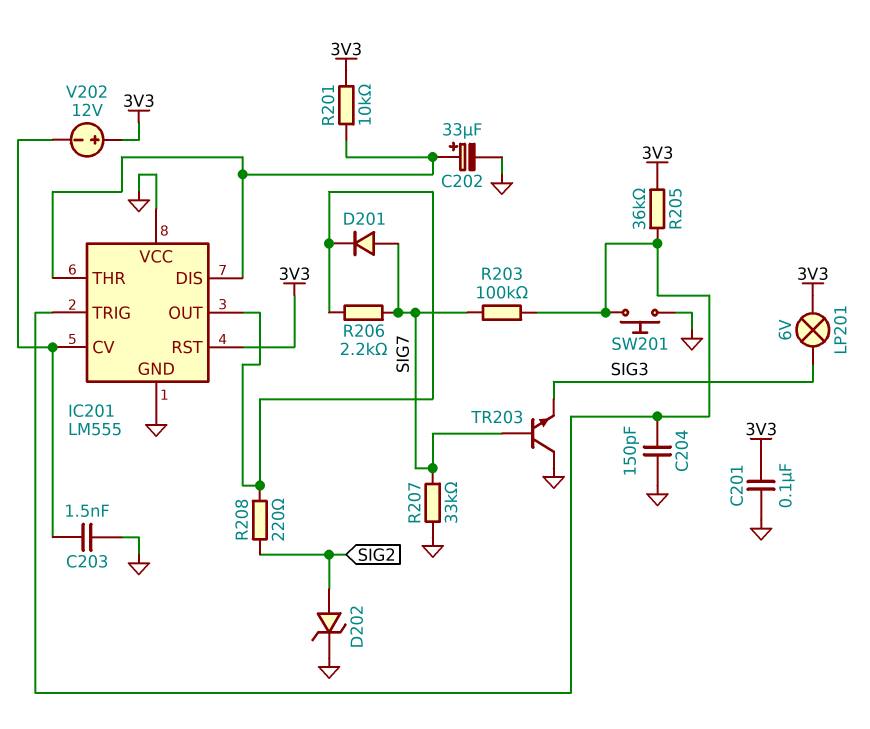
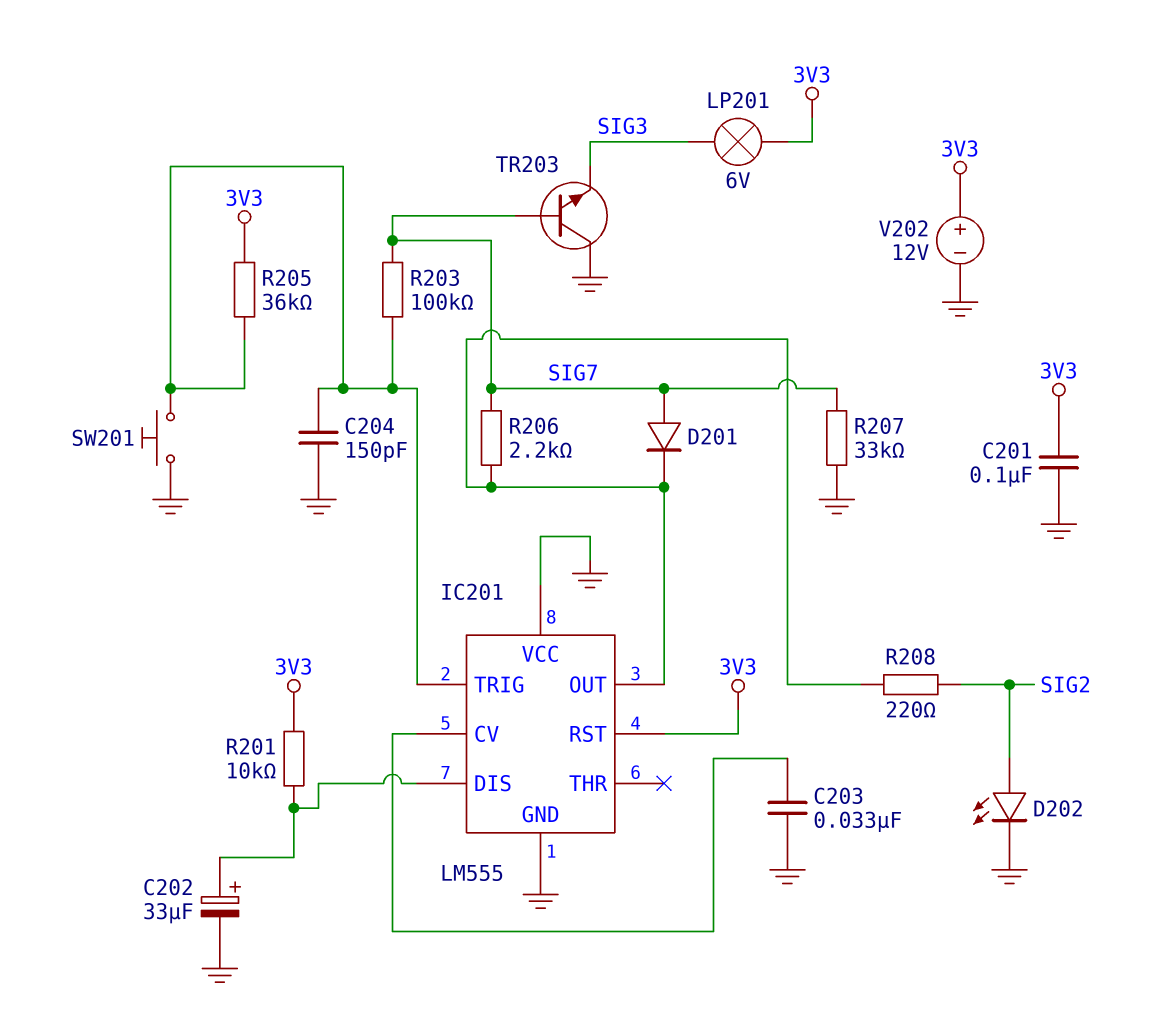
C203: 1.5nF (GND, IC201/CV) -> 33nF (GND, IC201/CV)
D202: zener (A SIG2, K GND) -> LED (A SIG2, K GND)
IC201 pin THR: IC201/DIS -> none
V202: 12V (plus 3V3, minus IC201/CV) -> 12V (plus 3V3, minus GND)

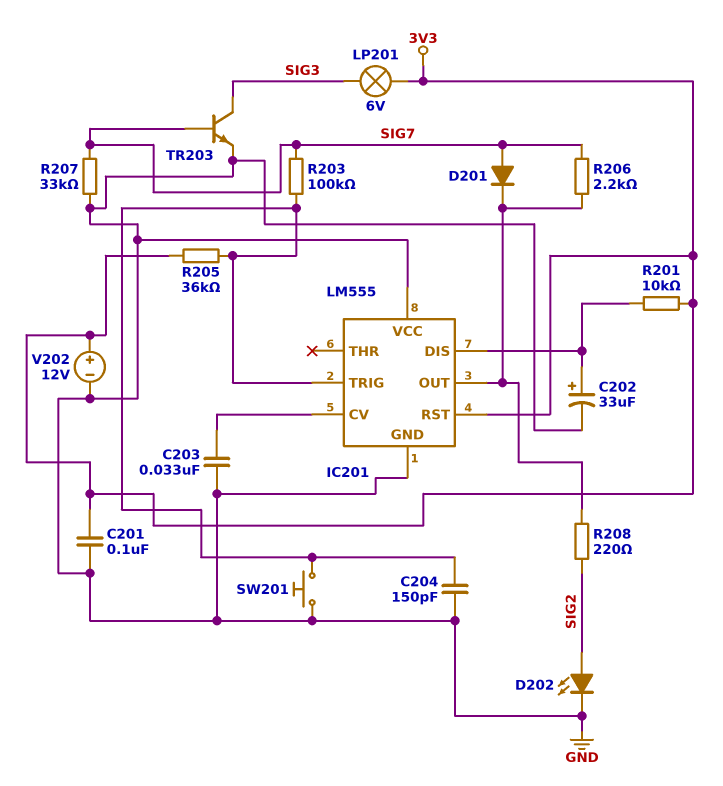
TR203: NPN (B SIG7, C GND, E SIG3) -> NPN (B SIG7, C SIG3, E GND)

